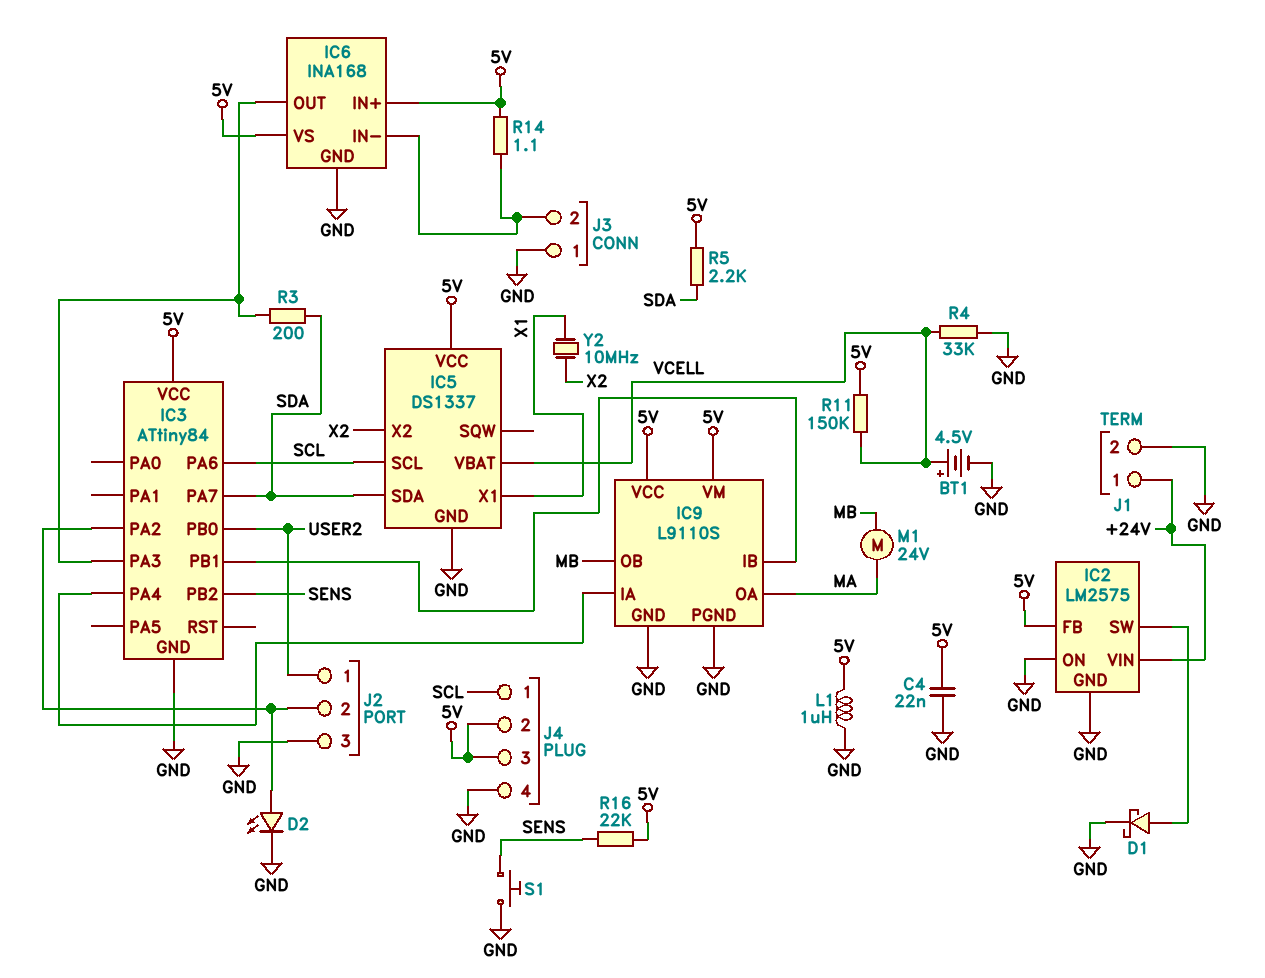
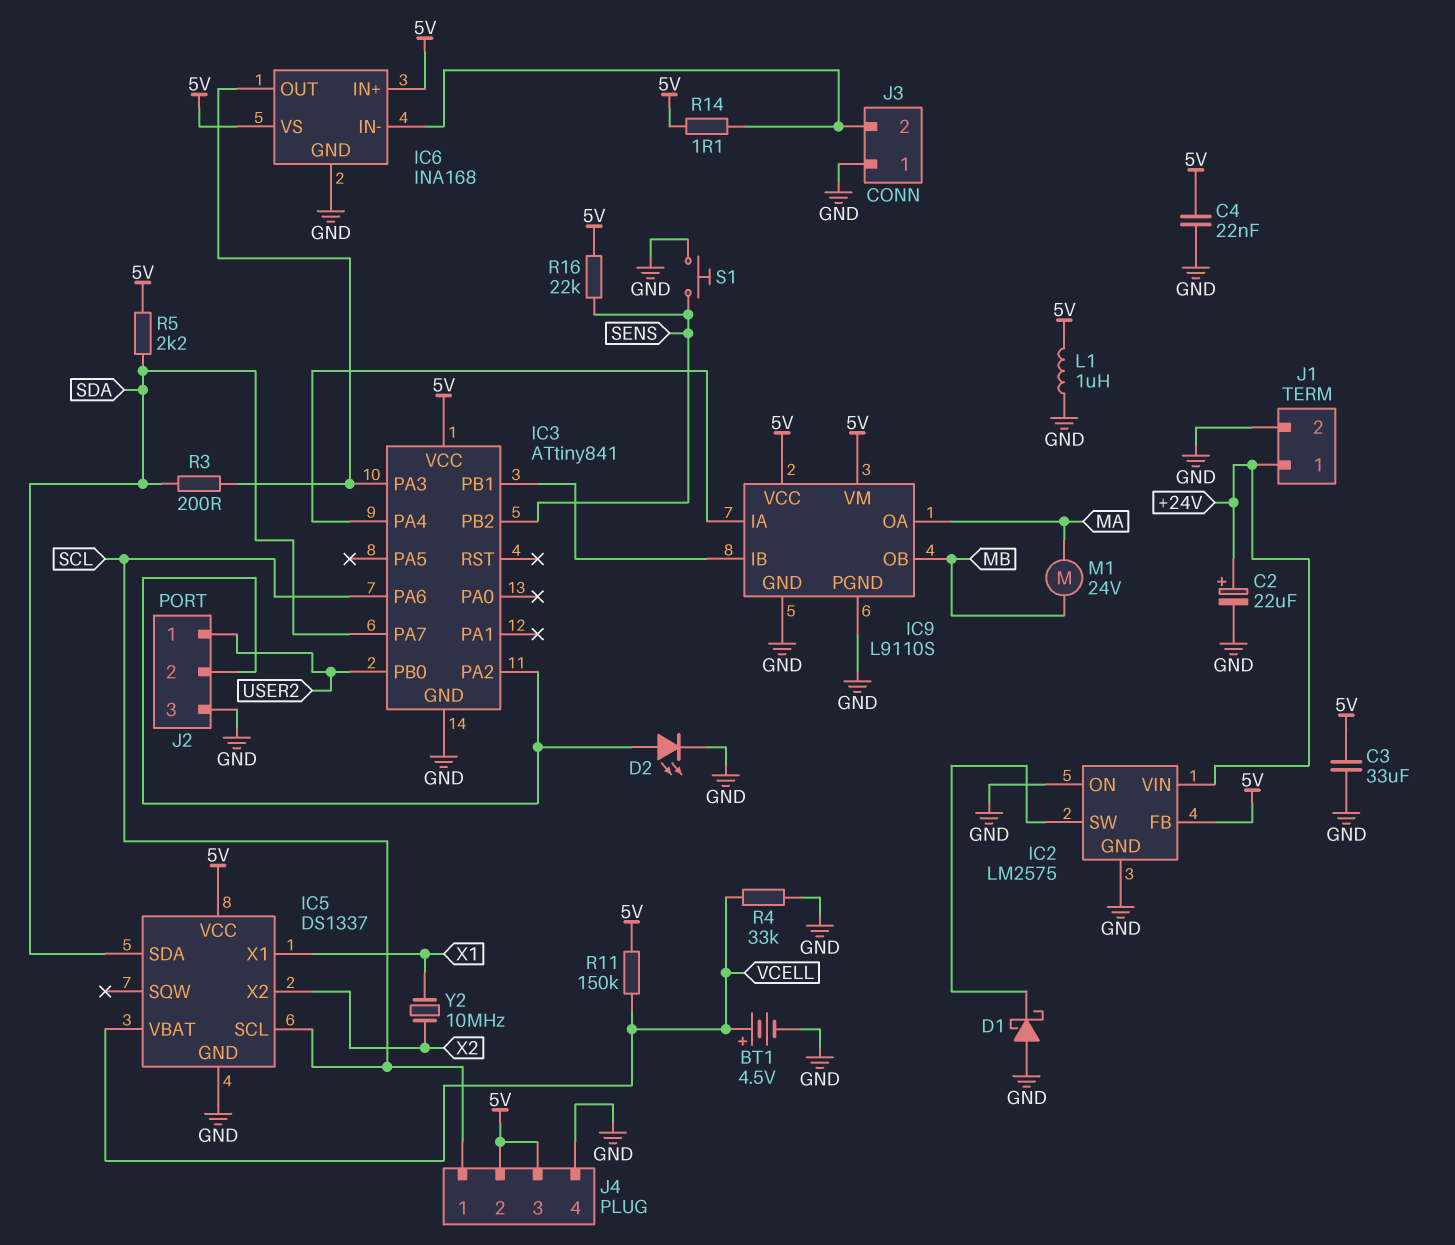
C2: none -> 22uF (plus +24V, minus GND)
C3: none -> 33uF (5V, GND)
D1: schottky (A IC2/SW, K GND) -> schottky (A GND, K IC2/SW)
IC3: ATtiny84 -> ATtiny841

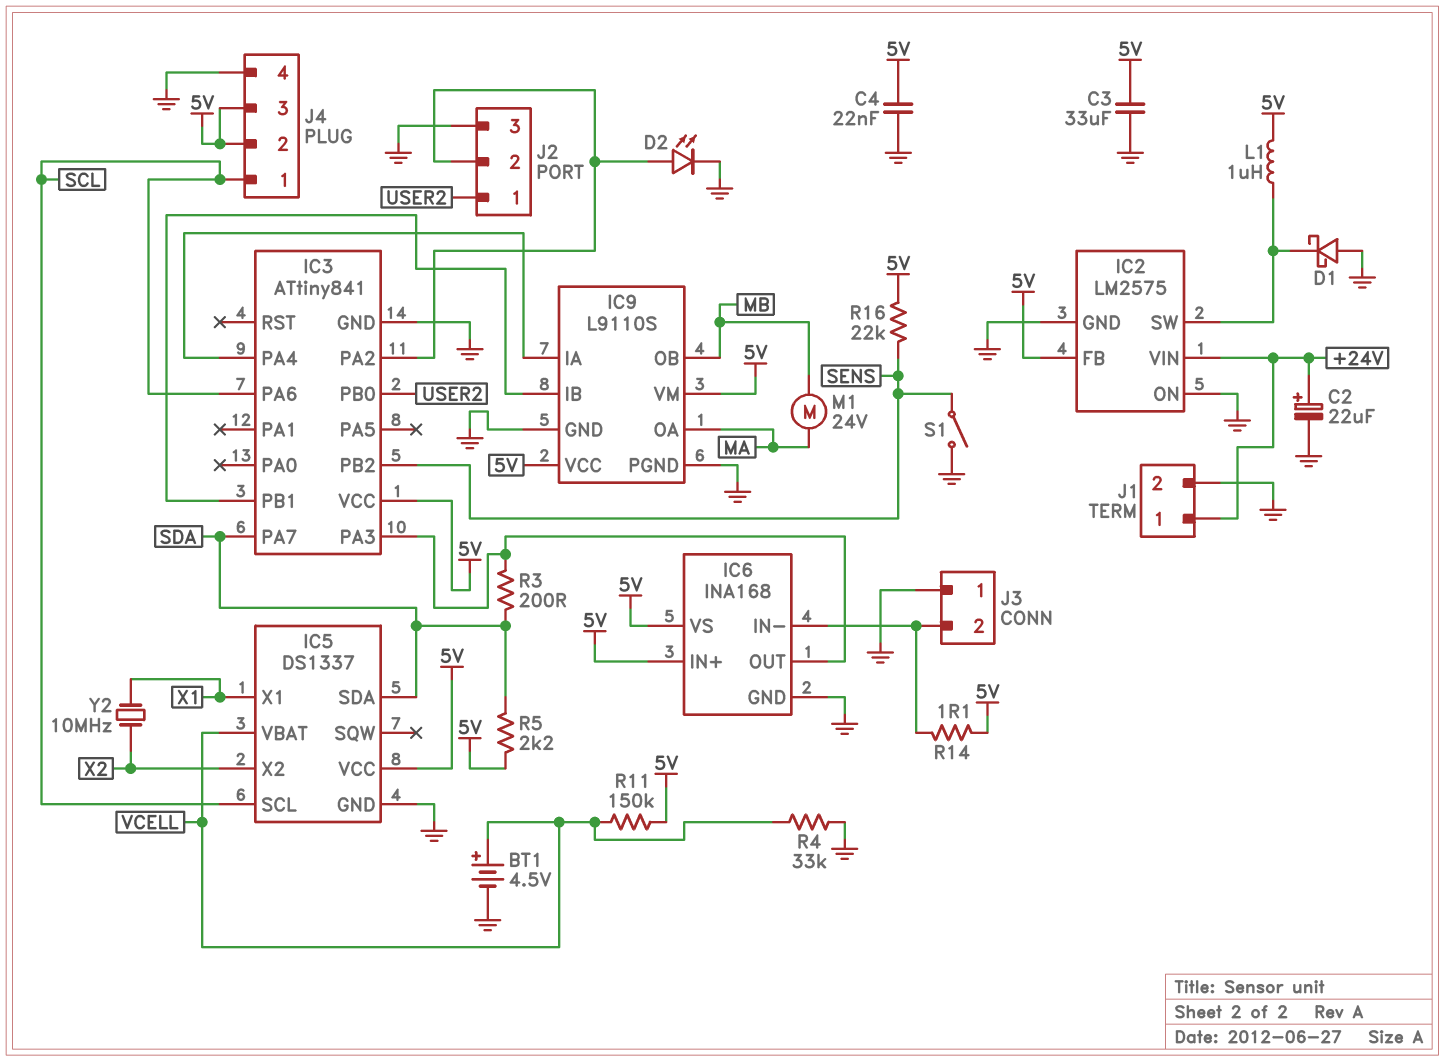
L1: 1uH (5V, GND) -> 1uH (5V, IC2/SW)
S1: button (GND, SENS) -> switch (GND, SENS)

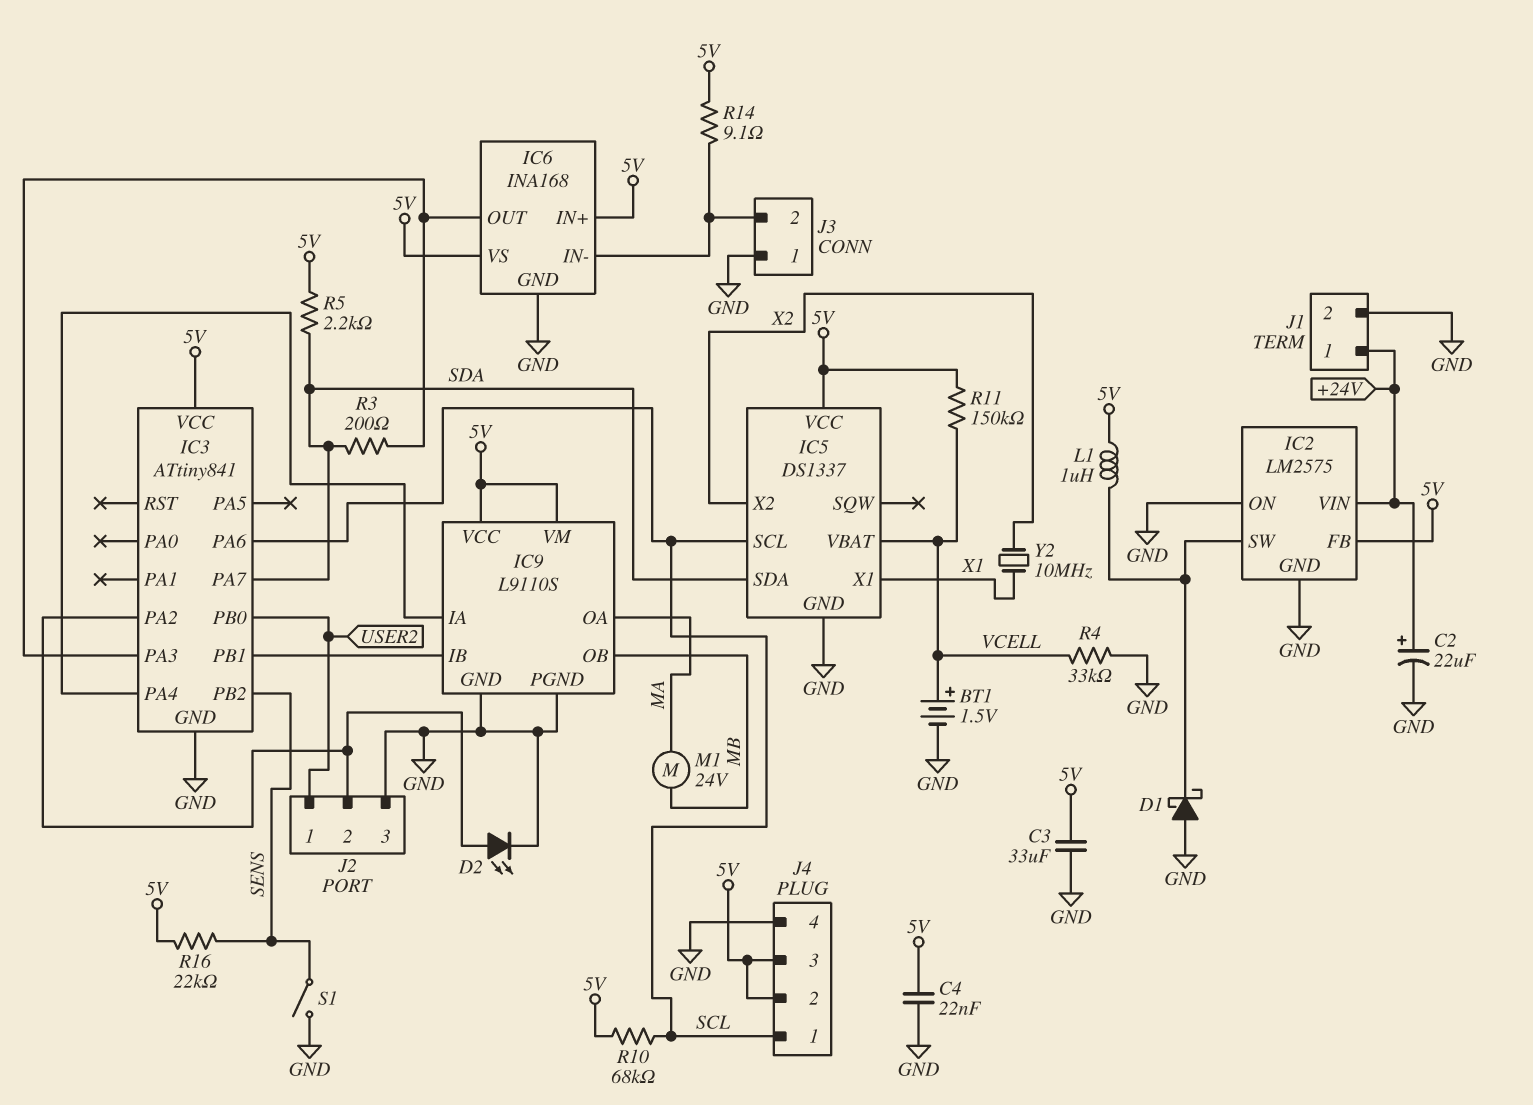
BT1: 4.5V (plus VCELL, minus GND) -> 1.5V (plus VCELL, minus GND)
R10: none -> 68k (5V, SCL)
R14: 1.1 (5V, IC6/IN-) -> 9.1 (5V, IC6/IN-)

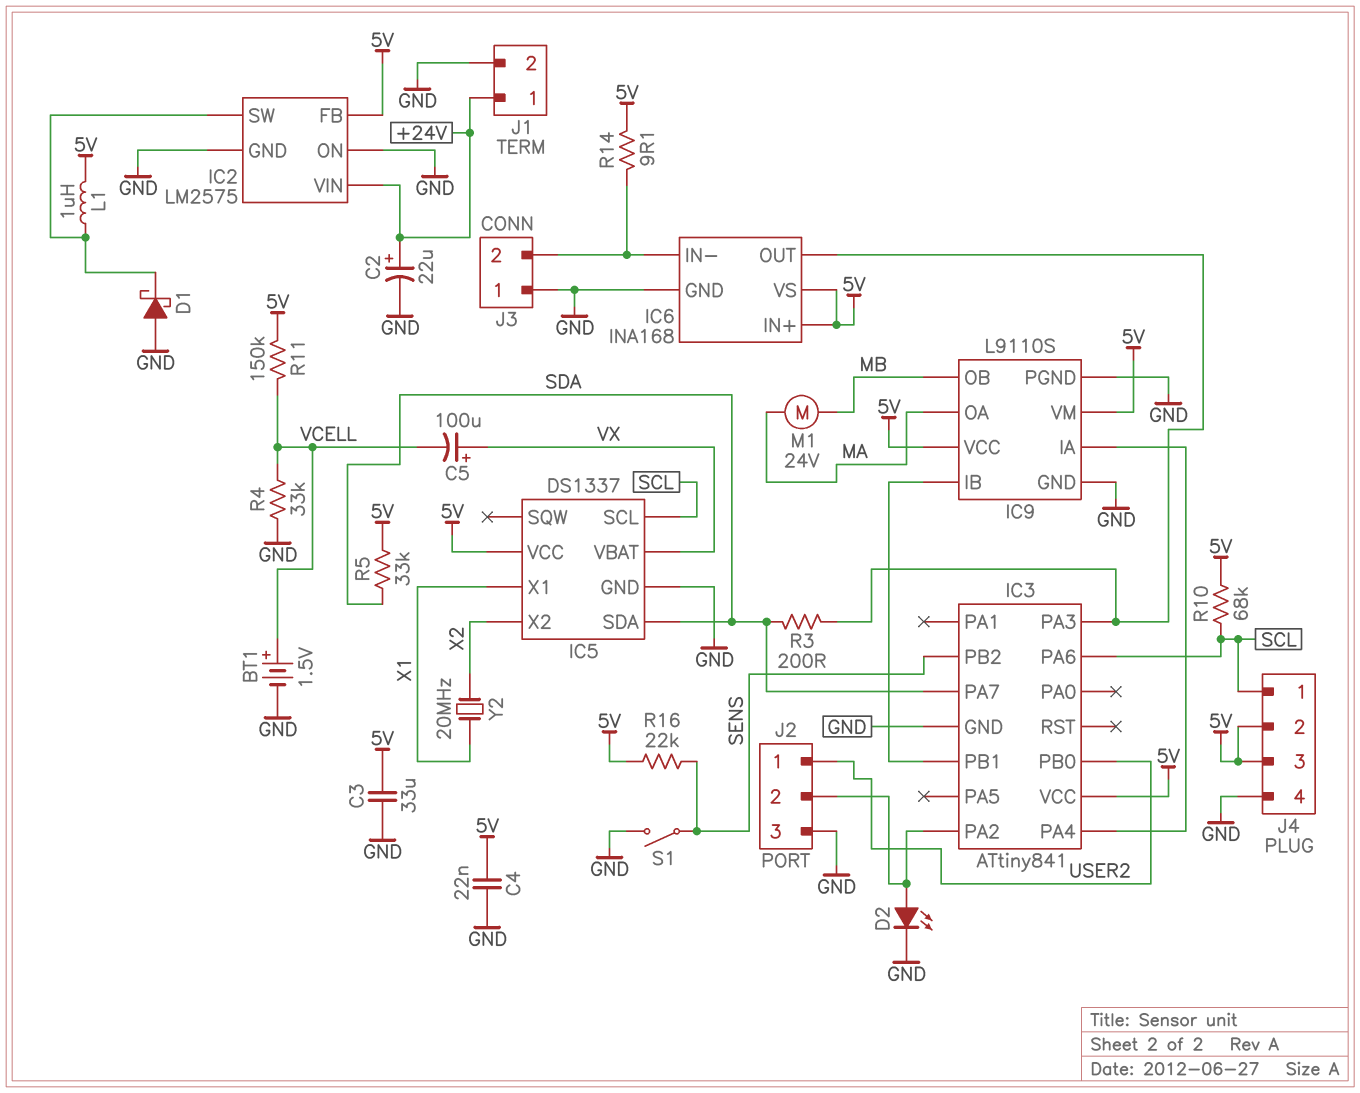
C5: none -> 100uF (plus VX, minus VCELL)
IC5 pin VBAT: VCELL -> VX
R5: 2.2k (5V, SDA) -> 33k (5V, SDA)
Y2: 10MHz (X1, X2) -> 20MHz (X1, X2)

